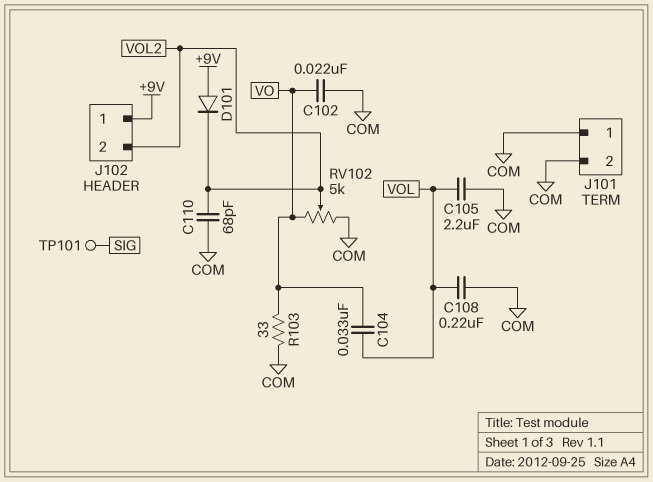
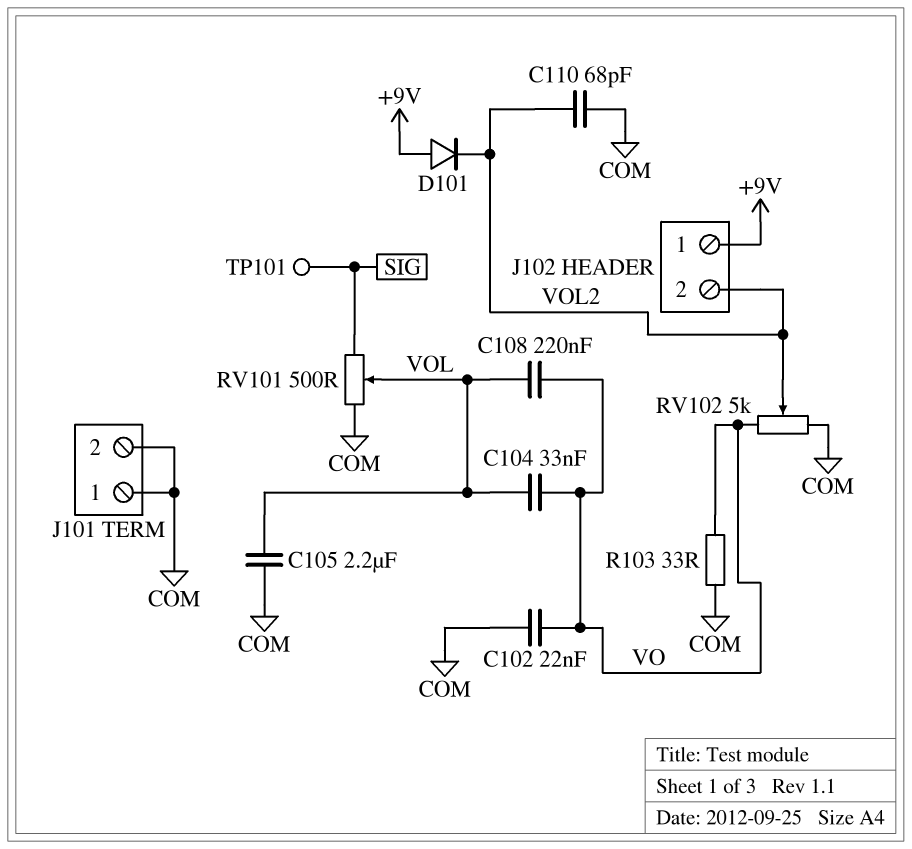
C108: 220nF (COM, VOL) -> 220nF (VO, VOL)
RV101: none -> 500 (COM, SIG, wiper VOL)

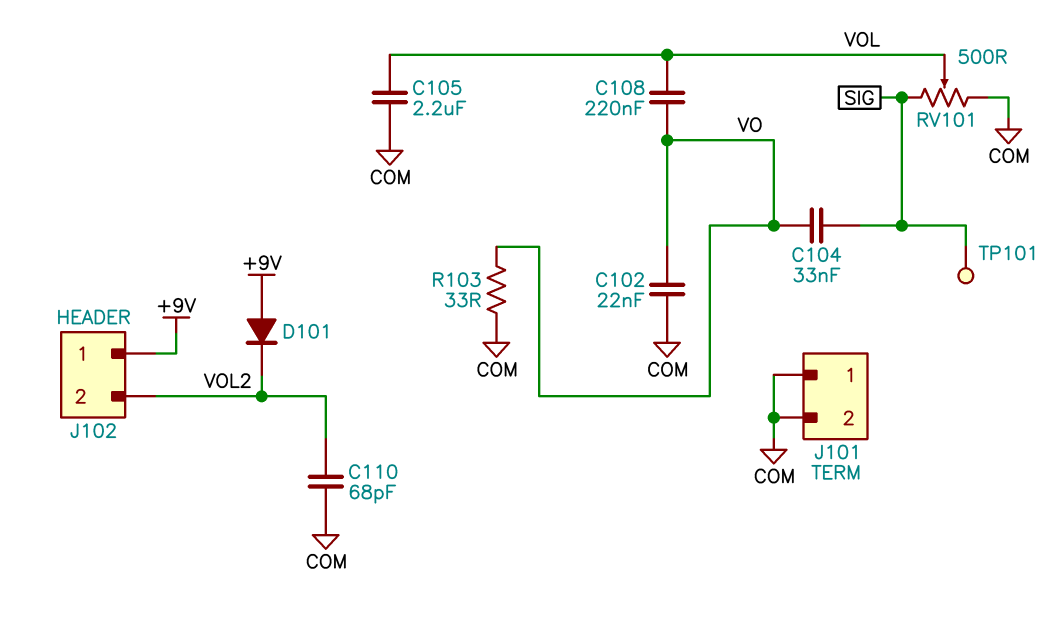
C104: 33nF (VO, VOL) -> 33nF (SIG, VO)
RV102: 5k (COM, VO, wiper VOL2) -> none

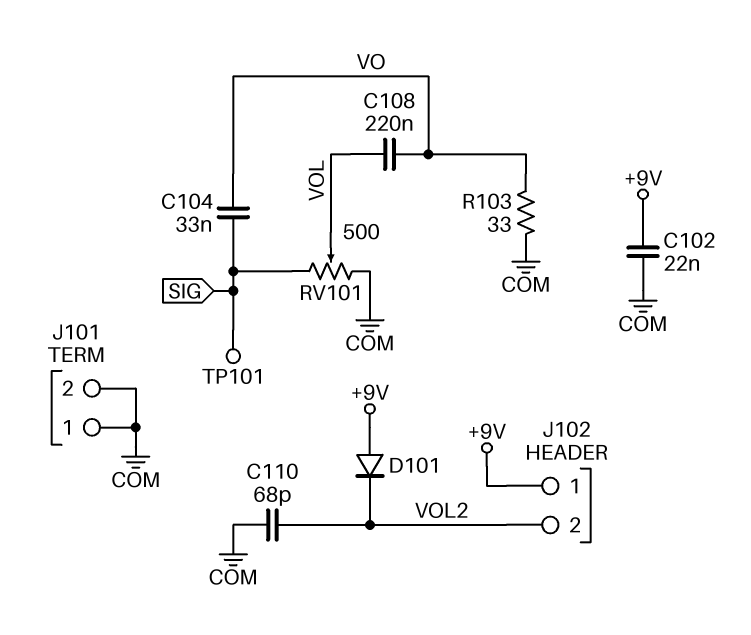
C102: 22nF (COM, VO) -> 22nF (+9V, COM)
C105: 2.2uF (COM, VOL) -> none

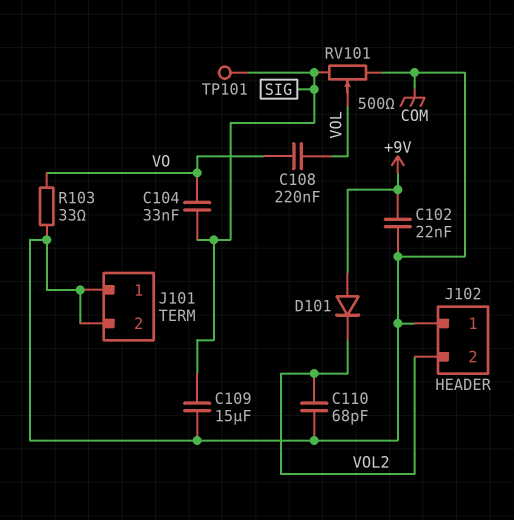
C109: none -> 15uF (COM, SIG)
J102 pin 1: +9V -> COM

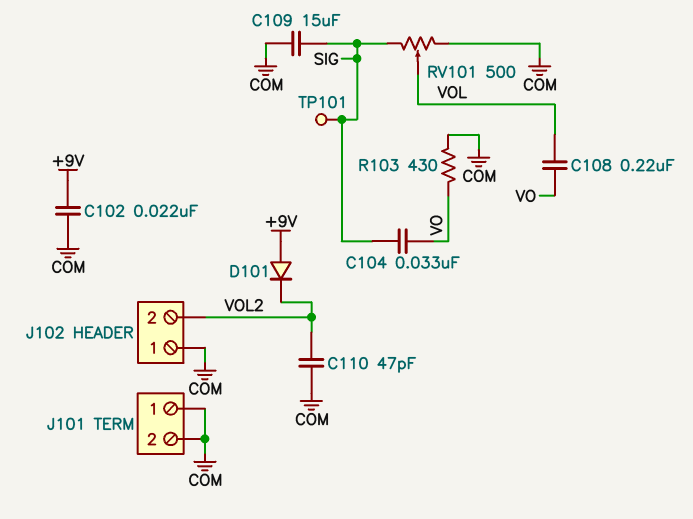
C110: 68pF (COM, VOL2) -> 47pF (COM, VOL2)
R103: 33 (COM, VO) -> 430 (COM, VO)

